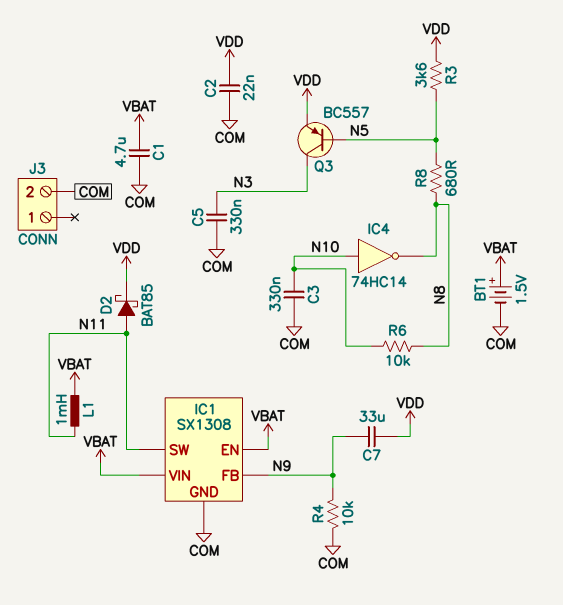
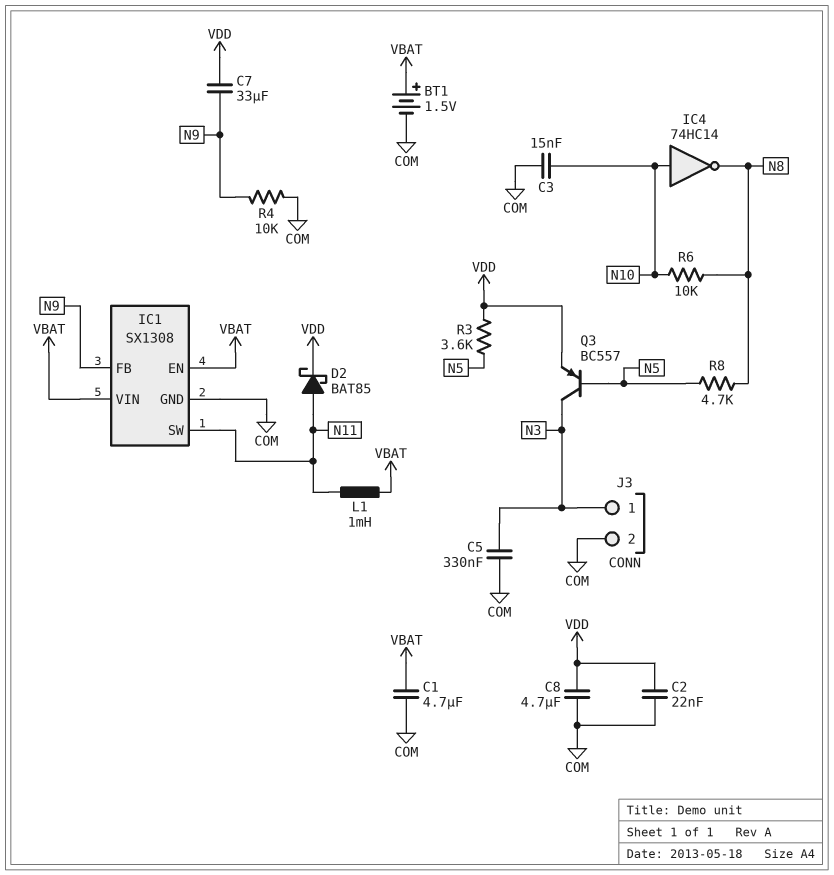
C3: 330nF (COM, N10) -> 15nF (COM, N10)
C8: none -> 4.7uF (COM, VDD)
J3 pin 1: none -> N3
R8: 680 (N5, N8) -> 4.7k (N5, N8)

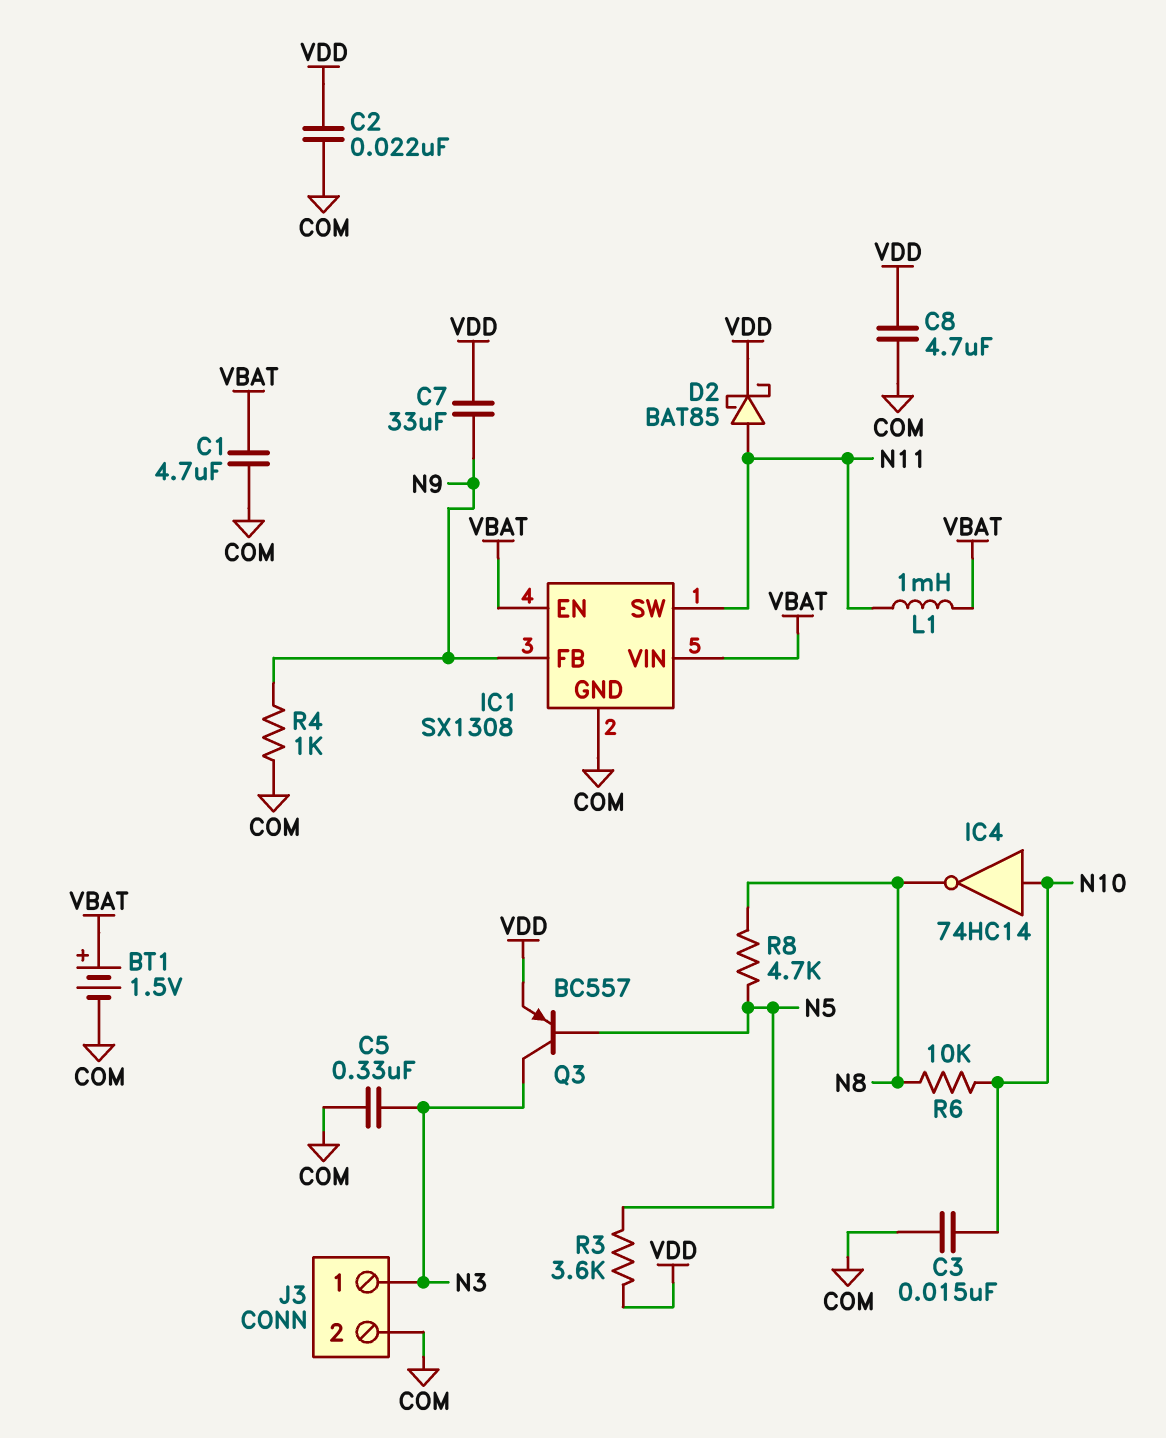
R4: 10k (COM, N9) -> 1k (COM, N9)

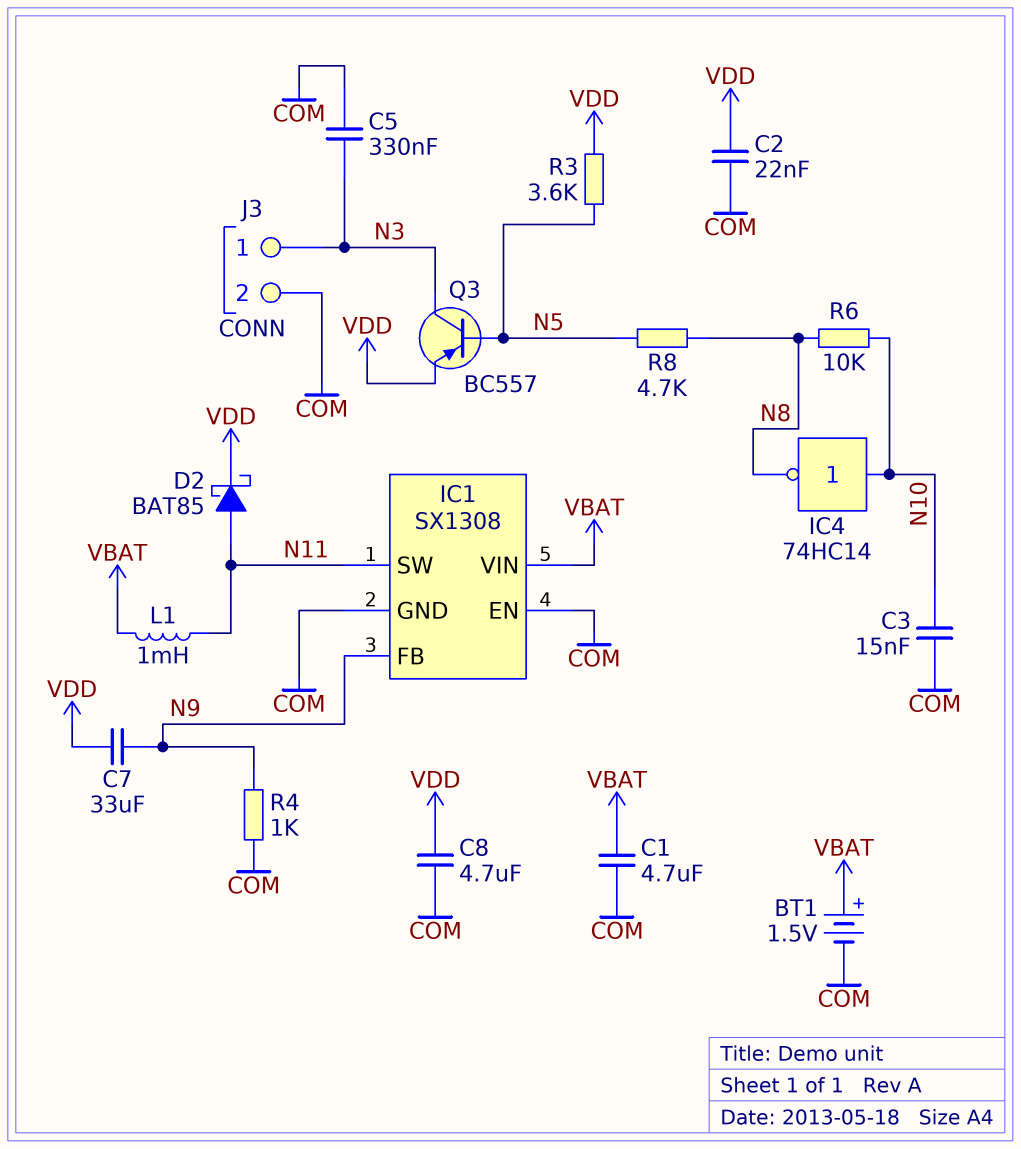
IC1 pin EN: VBAT -> COM

